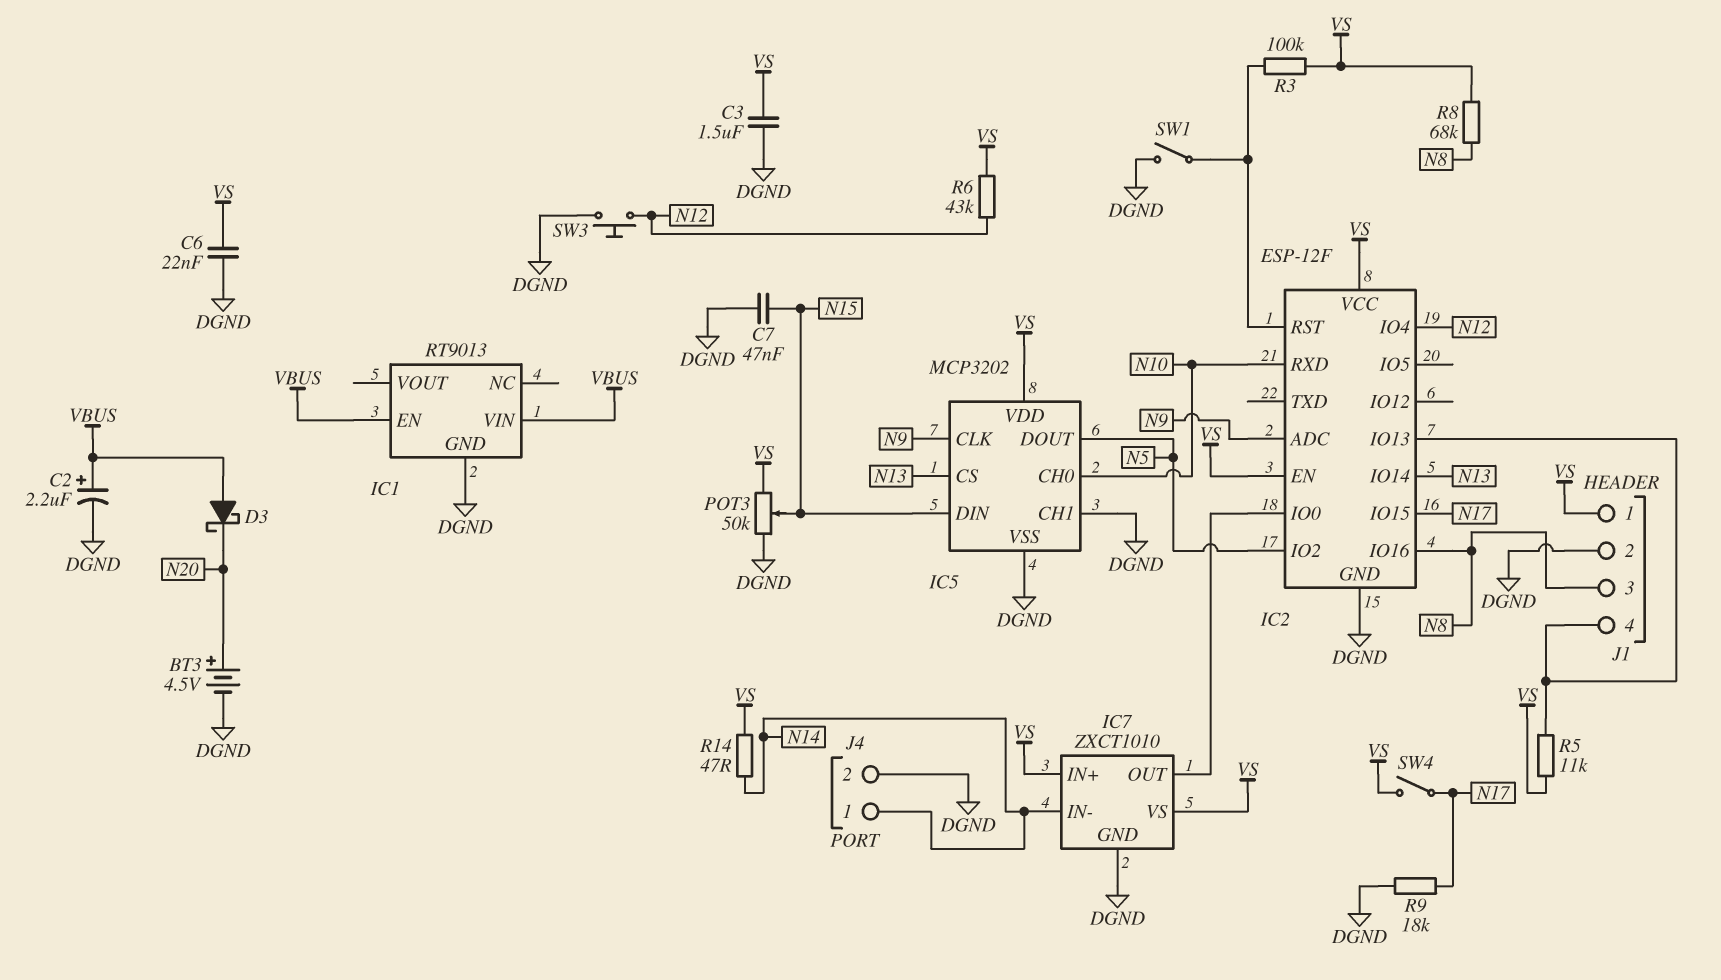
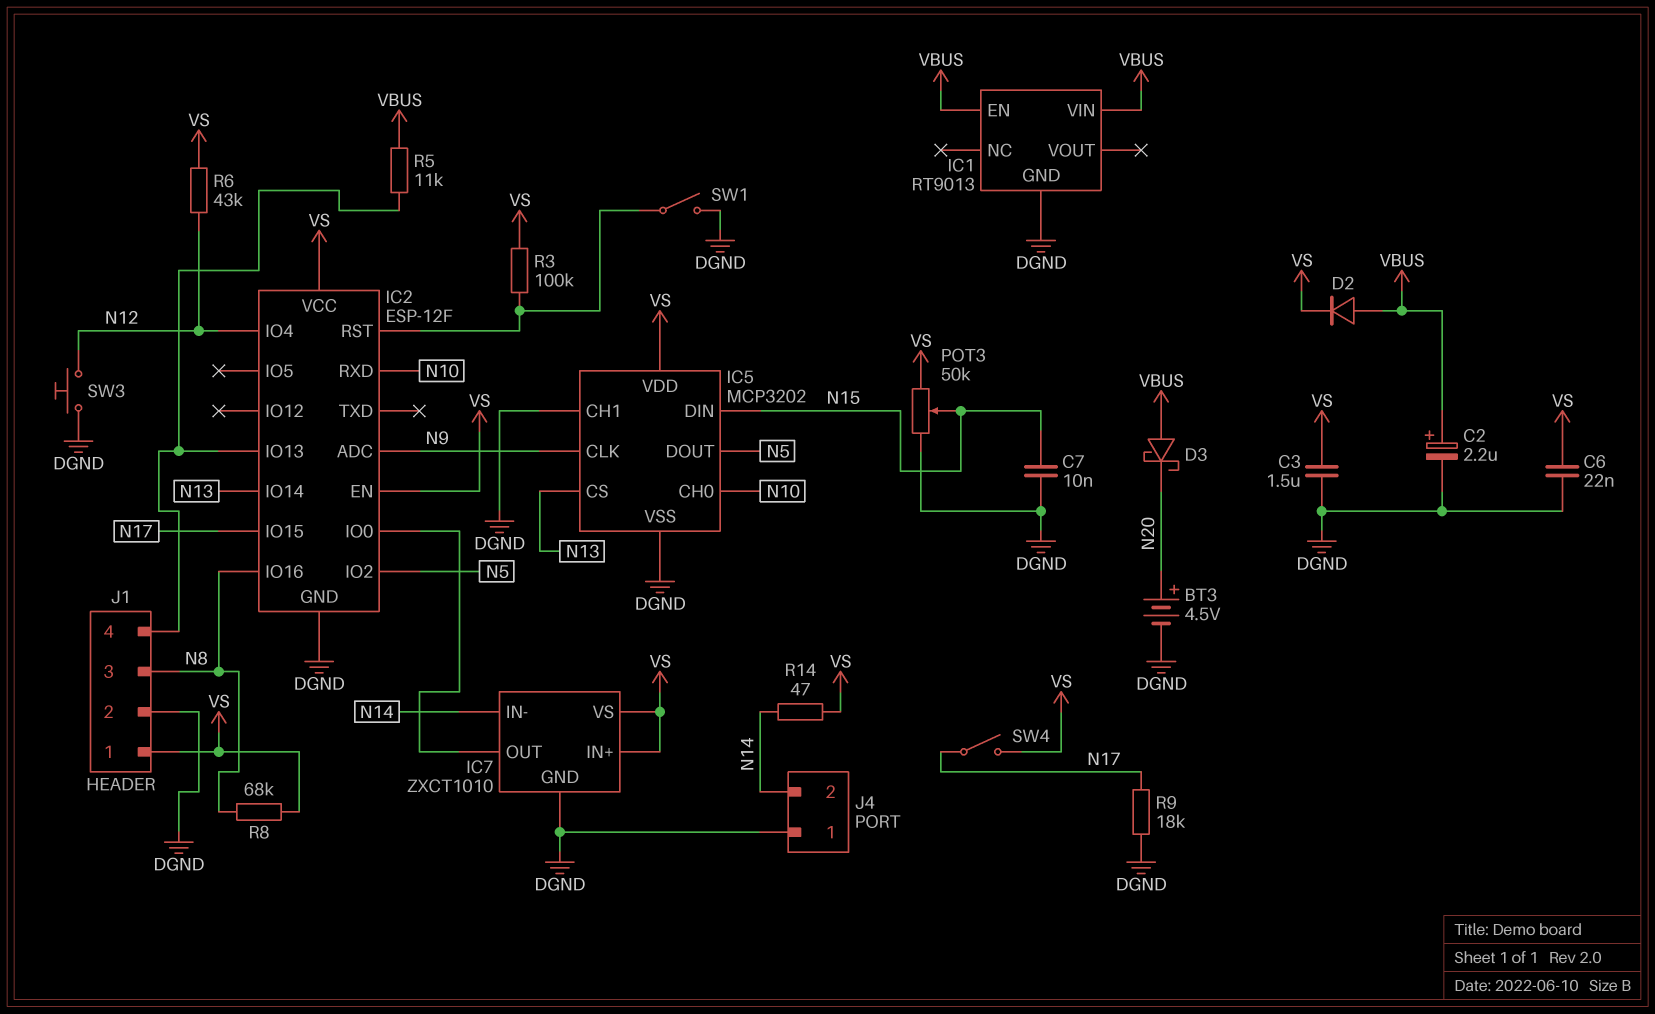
C7: 47nF (DGND, N15) -> 10nF (DGND, N15)
D2: none -> diode (A VBUS, K VS)
J4 pin 1: N14 -> DGND
J4 pin 2: DGND -> N14
R5: 11k (IC2/IO13, VS) -> 11k (IC2/IO13, VBUS)

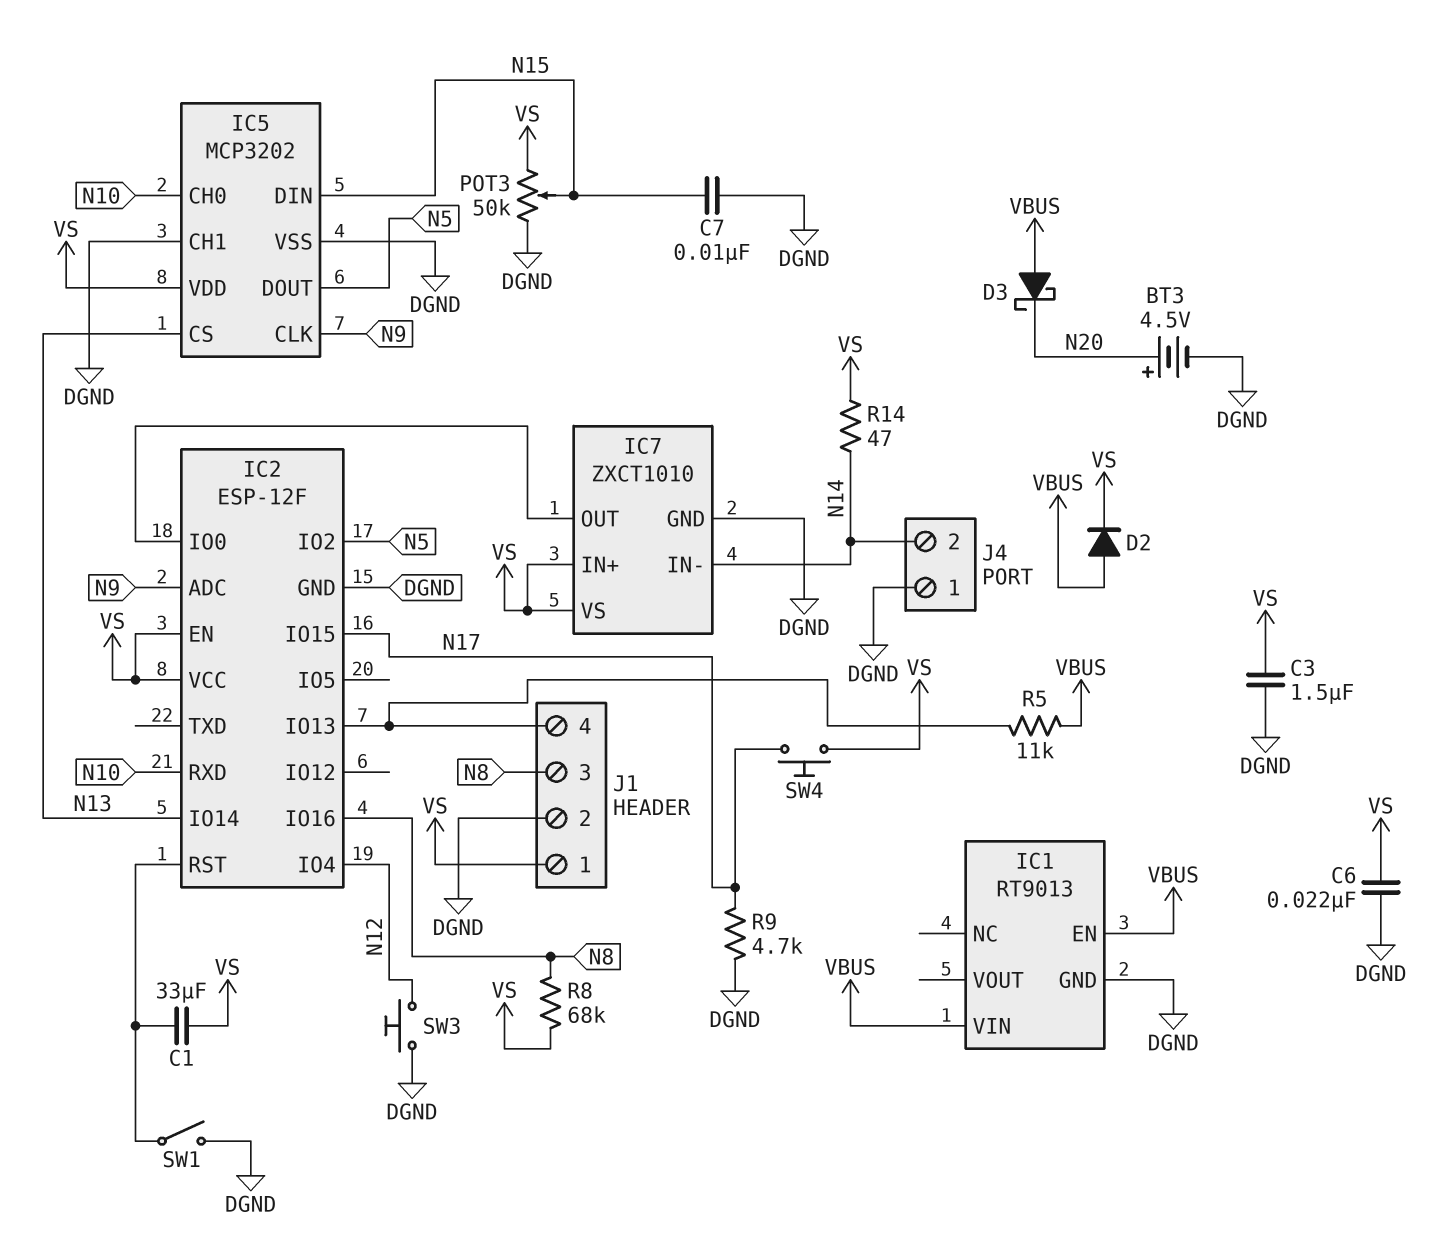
C1: none -> 33uF (IC2/RST, VS)
C2: 2.2uF (plus VBUS, minus DGND) -> none
R3: 100k (IC2/RST, VS) -> none
R6: 43k (N12, VS) -> none
R9: 18k (DGND, N17) -> 4.7k (DGND, N17)
SW4: switch (N17, VS) -> button (N17, VS)

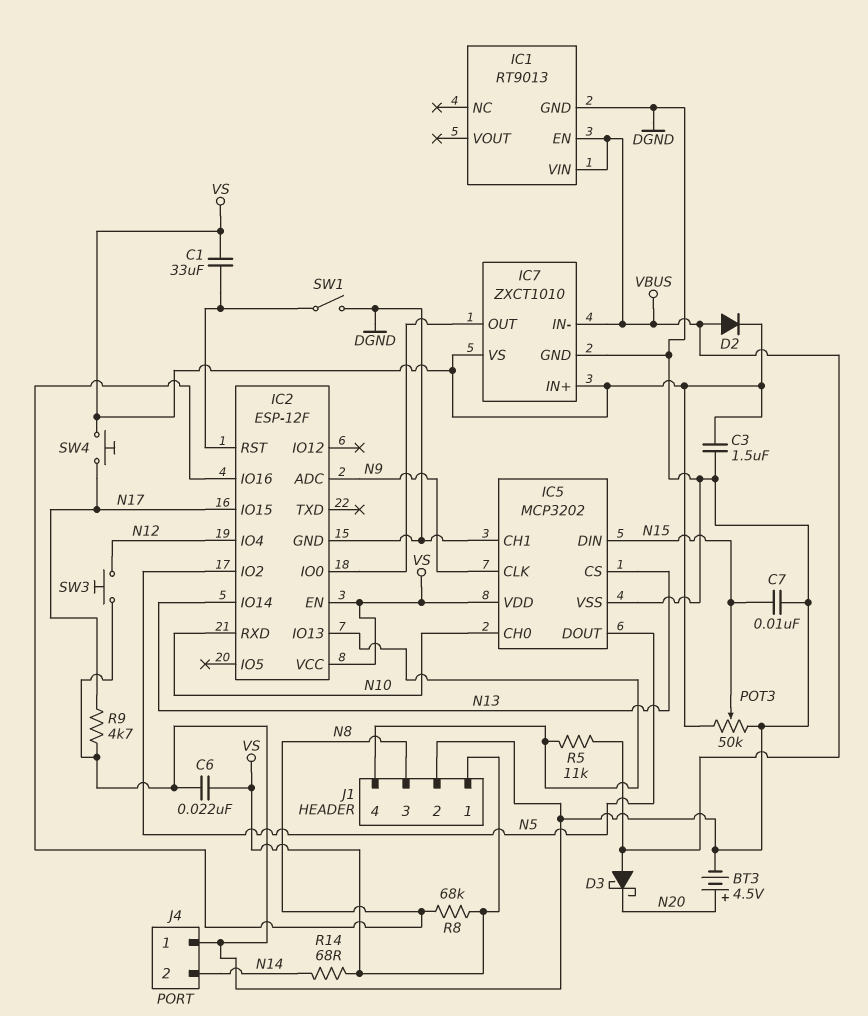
IC7 pin IN-: N14 -> VBUS
R14: 47 (N14, VS) -> 68 (N14, VS)

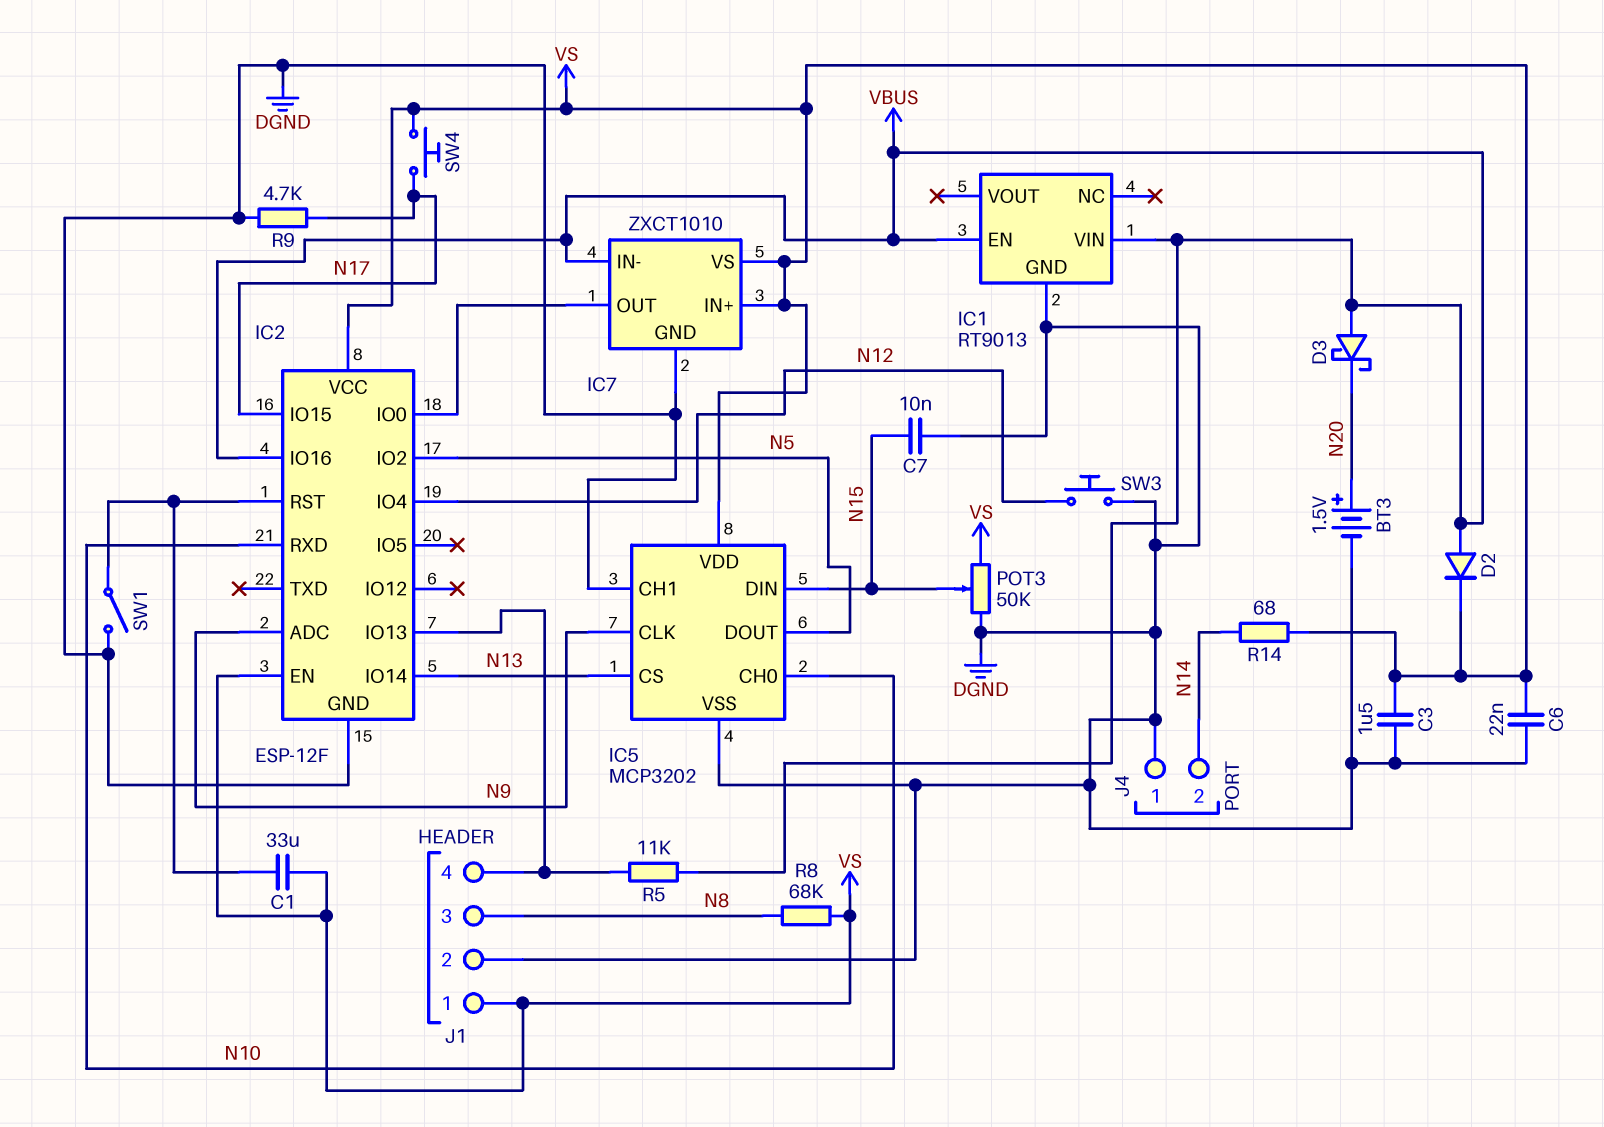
BT3: 4.5V (plus N20, minus DGND) -> 1.5V (plus N20, minus DGND)
IC2 pin IO16: N8 -> VBUS

